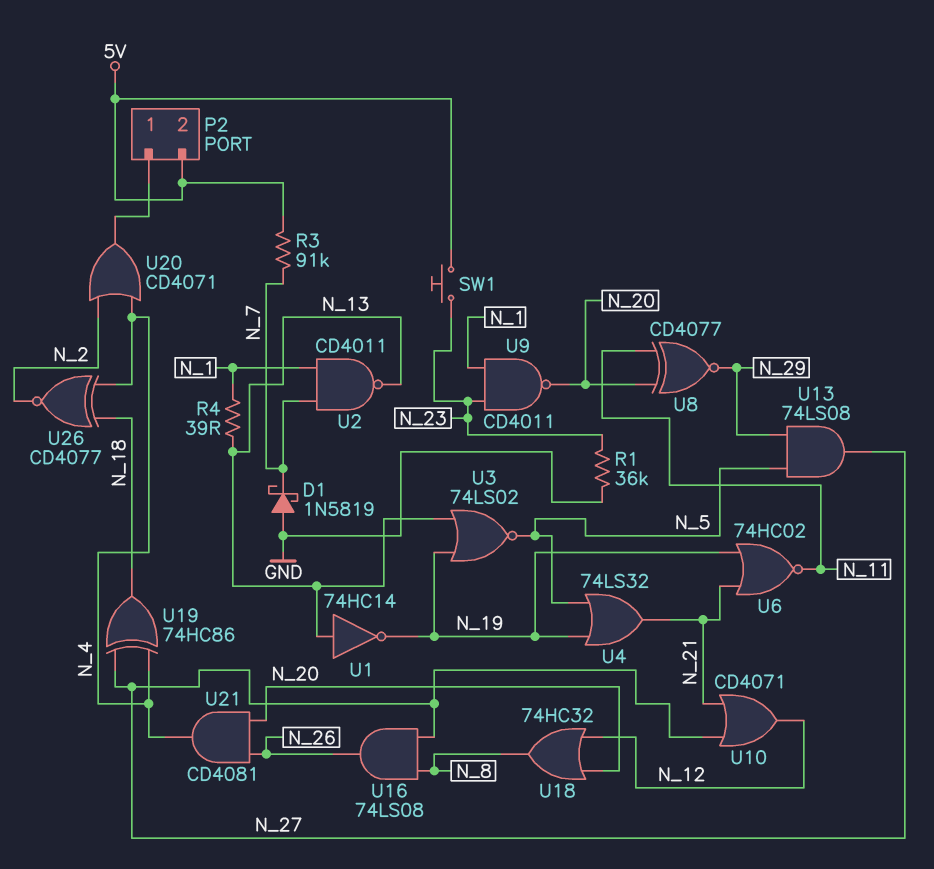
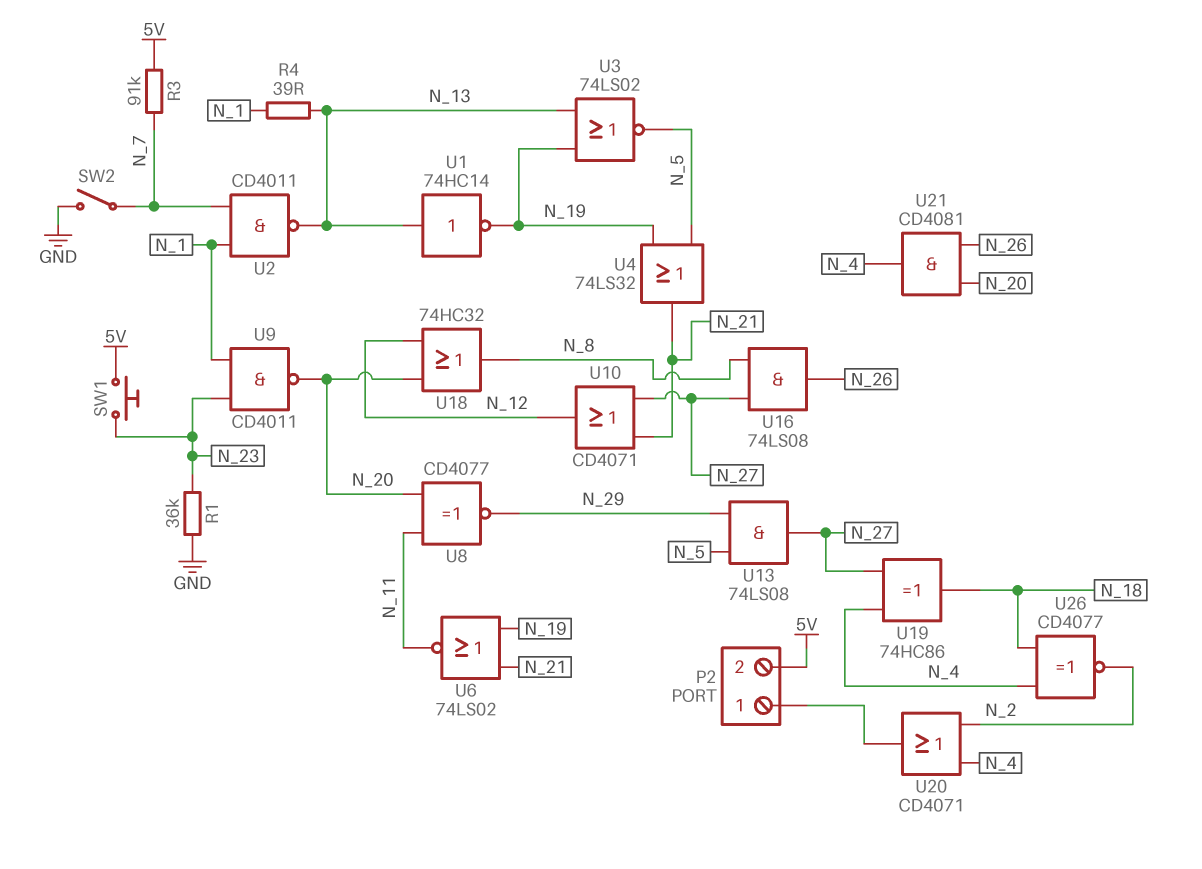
D1: schottky 1N5819 (A GND, K N_7) -> none
SW2: none -> switch (GND, N_7)
U6: NOR 74HC02 (in N_19, in N_21, out N_11) -> NOR 74LS02 (in N_19, in N_21, out N_11)

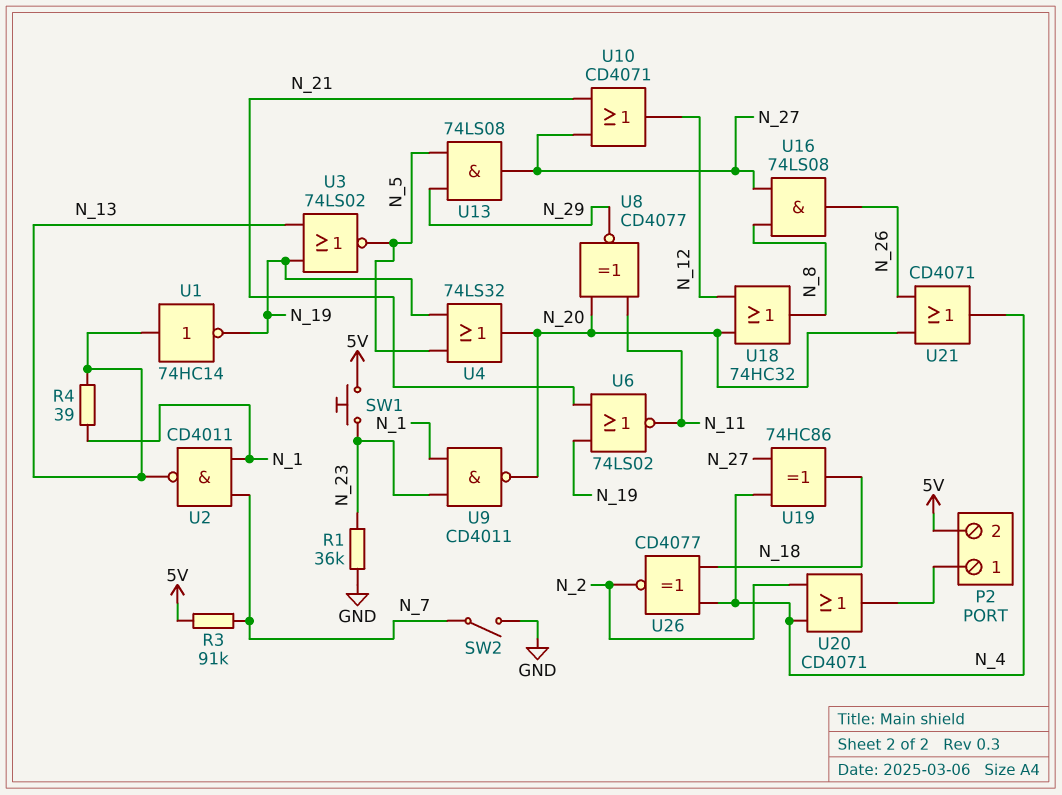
U4: OR 74LS32 (in N_5, in N_19, out N_21) -> OR 74LS32 (in N_5, in N_19, out N_20)
U21: AND CD4081 (in N_20, in N_26, out N_4) -> OR CD4071 (in N_20, in N_26, out N_4)

